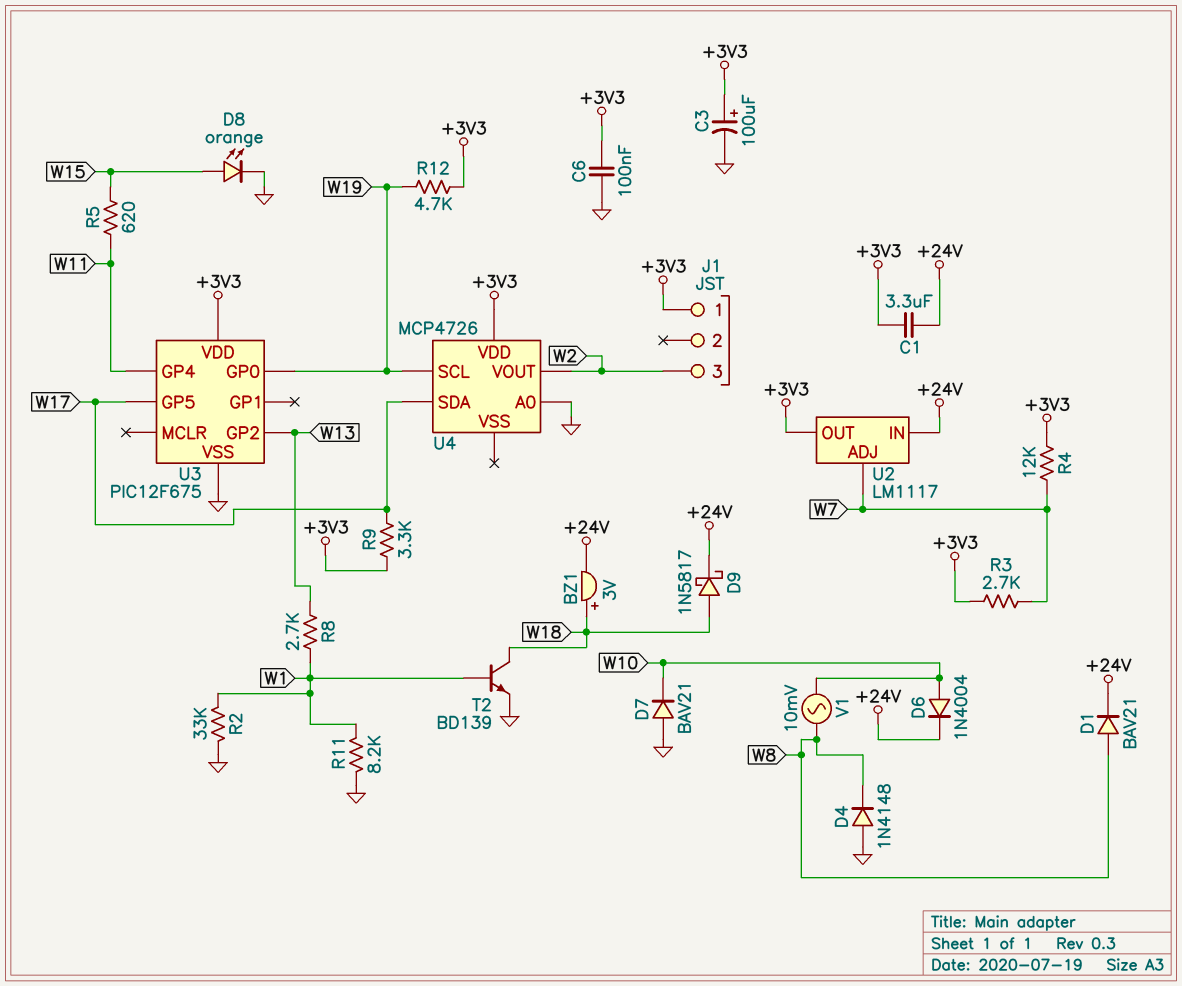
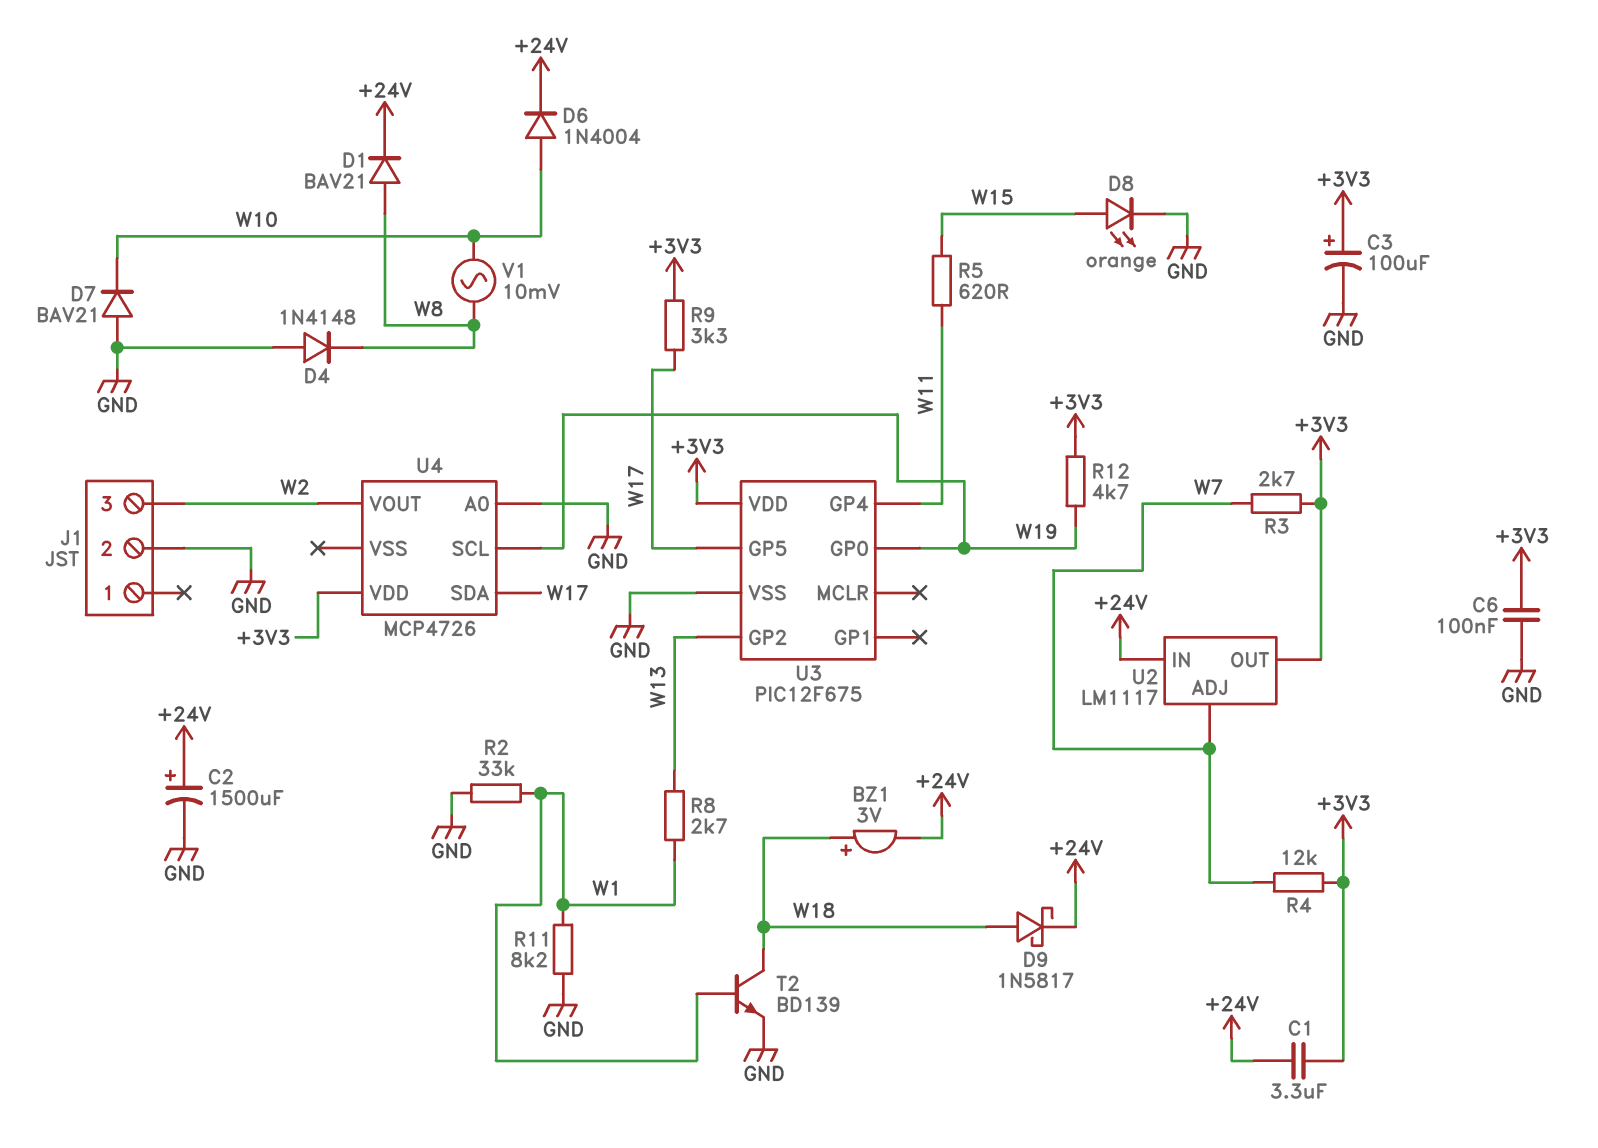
C2: none -> 1500uF (plus +24V, minus GND)
J1 pin 1: +3V3 -> none
J1 pin 2: none -> GND

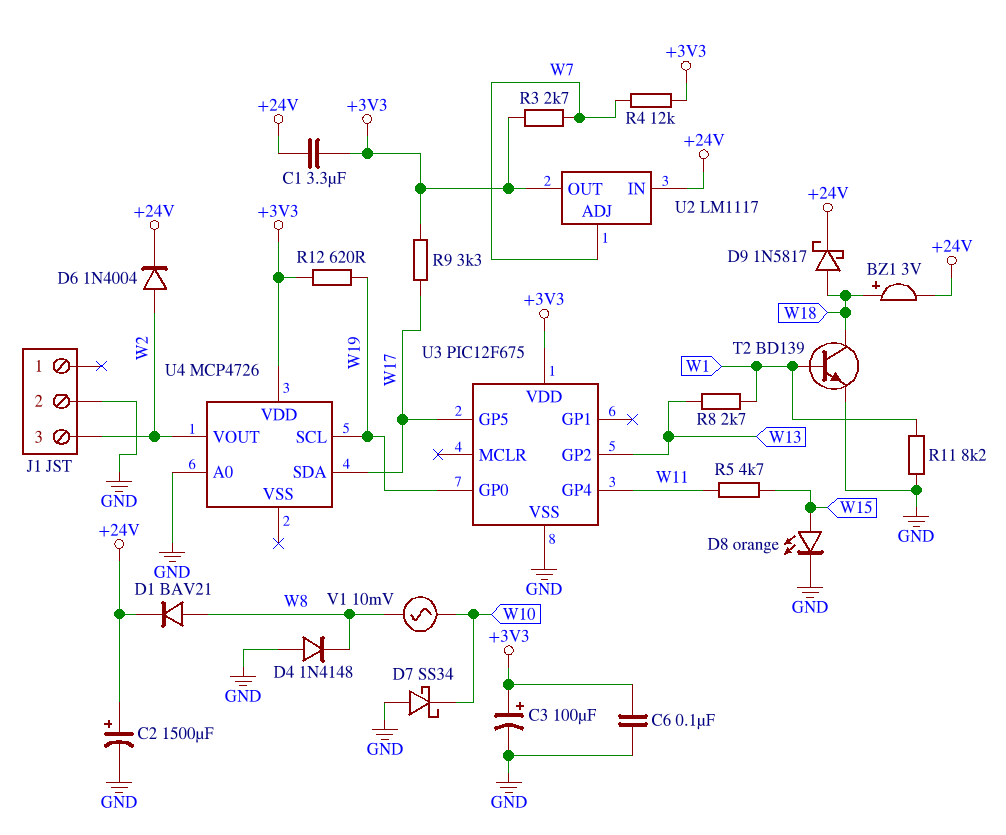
D6: diode 1N4004 (A W10, K +24V) -> diode 1N4004 (A W2, K +24V)
D7: diode BAV21 (A GND, K W10) -> schottky SS34 (A GND, K W10)
R2: 33k (GND, W1) -> none
R5: 620 (W11, W15) -> 4.7k (W11, W15)
R12: 4.7k (+3V3, W19) -> 620 (+3V3, W19)

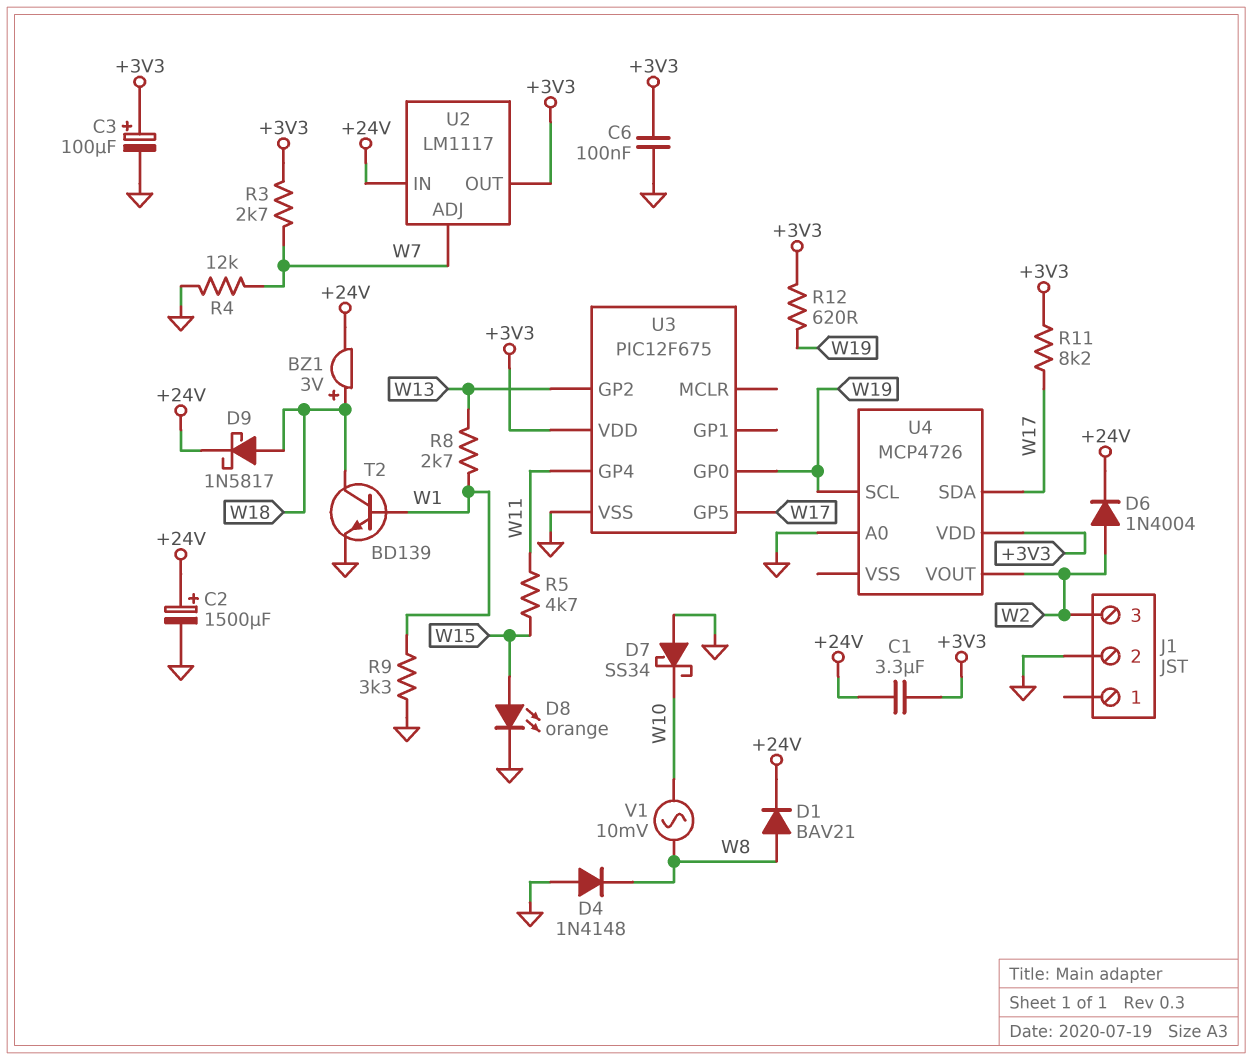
R4: 12k (+3V3, W7) -> 12k (GND, W7)
R9: 3.3k (+3V3, W17) -> 3.3k (GND, W1)
R11: 8.2k (GND, W1) -> 8.2k (+3V3, W17)

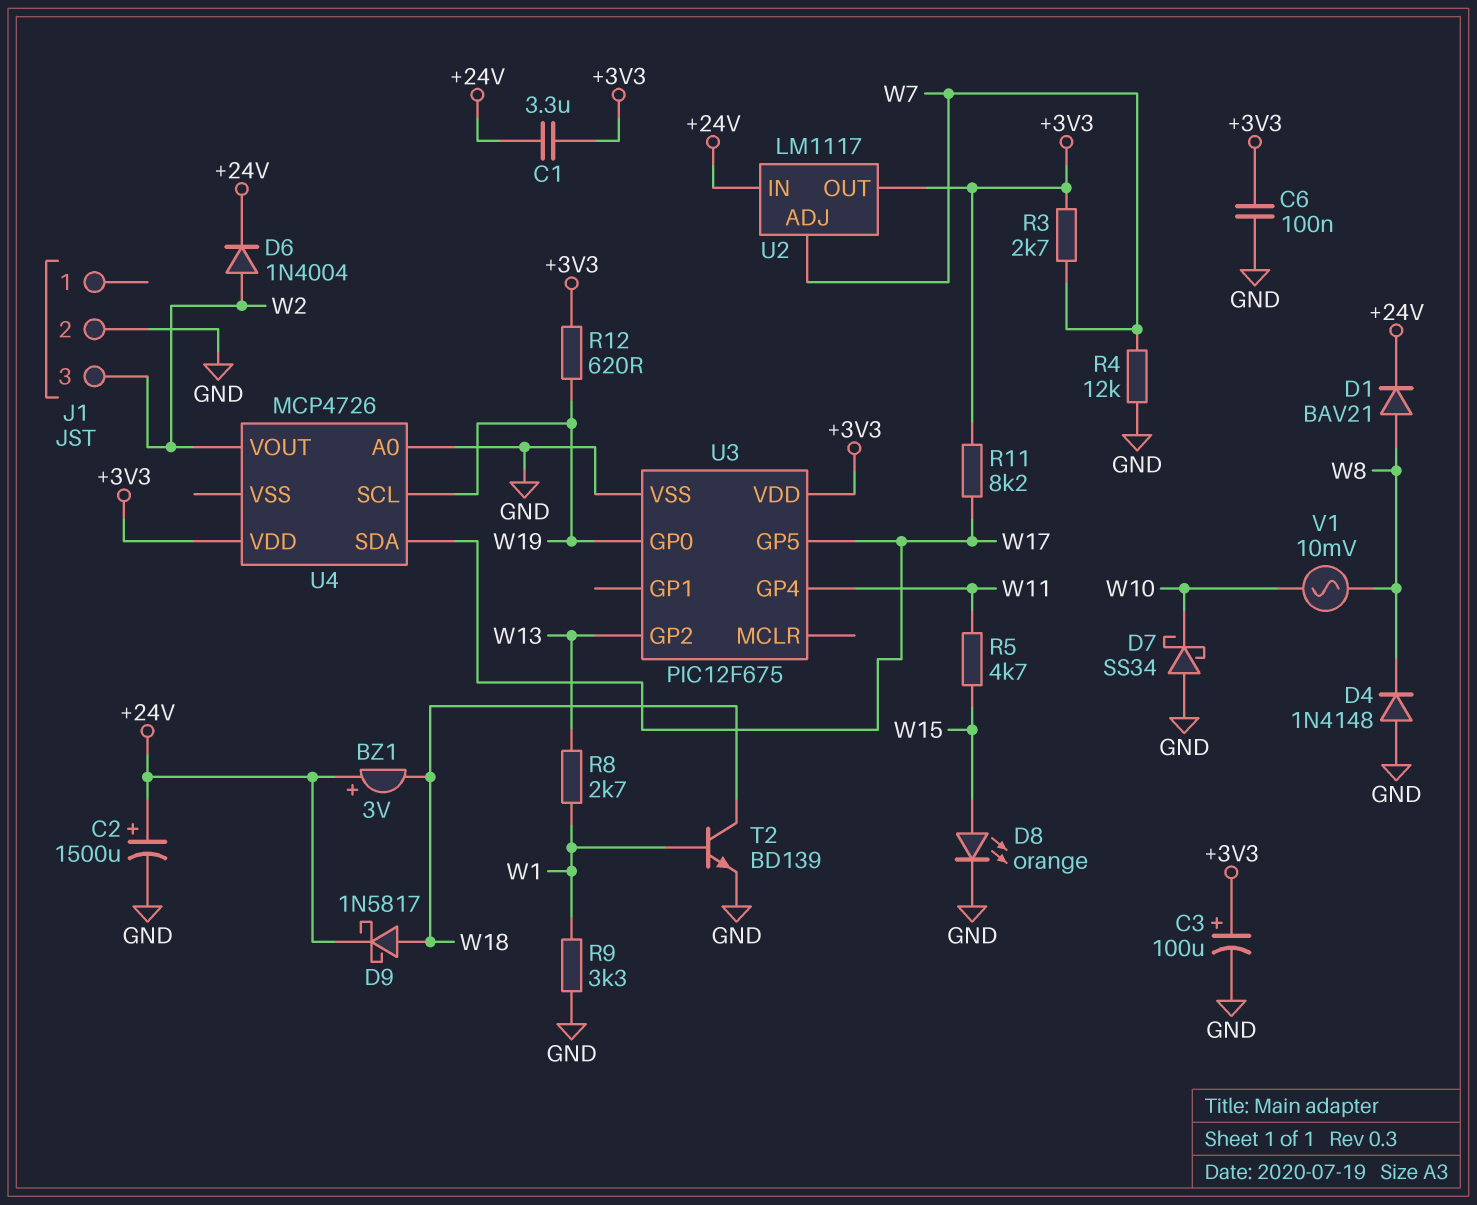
BZ1: buzzer 3V (plus W18, minus +24V) -> buzzer 3V (plus +24V, minus W18)

